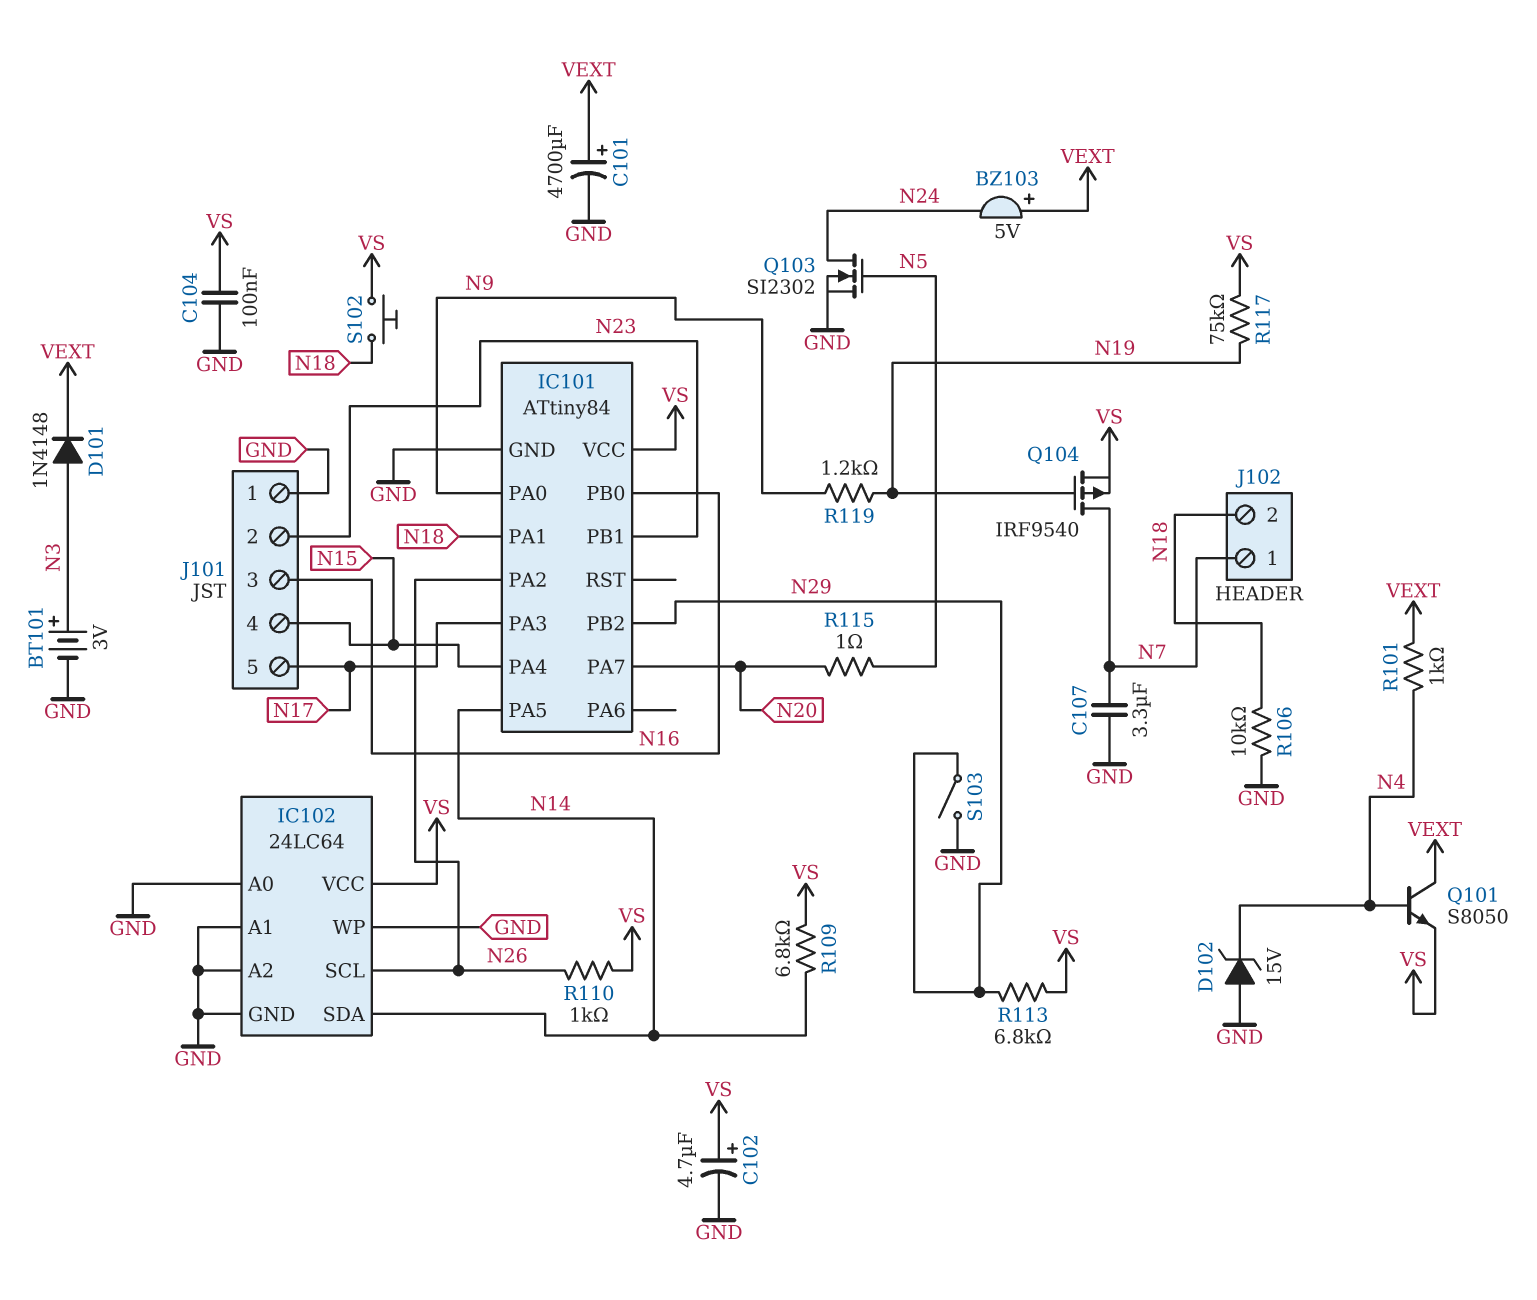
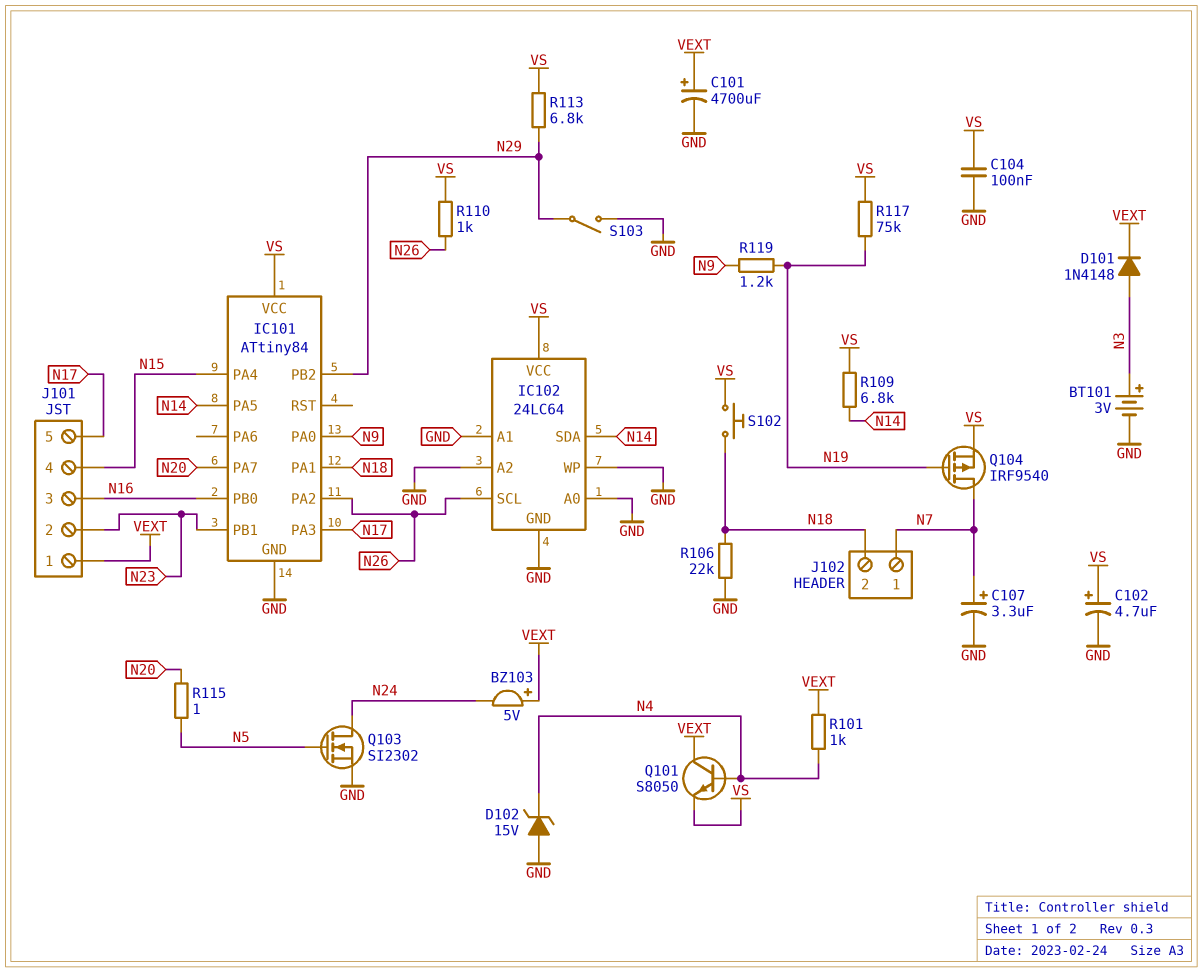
C107: 3.3uF (GND, N7) -> 3.3uF (plus N7, minus GND)
J101 pin 1: GND -> VEXT
R106: 10k (GND, N18) -> 22k (GND, N18)

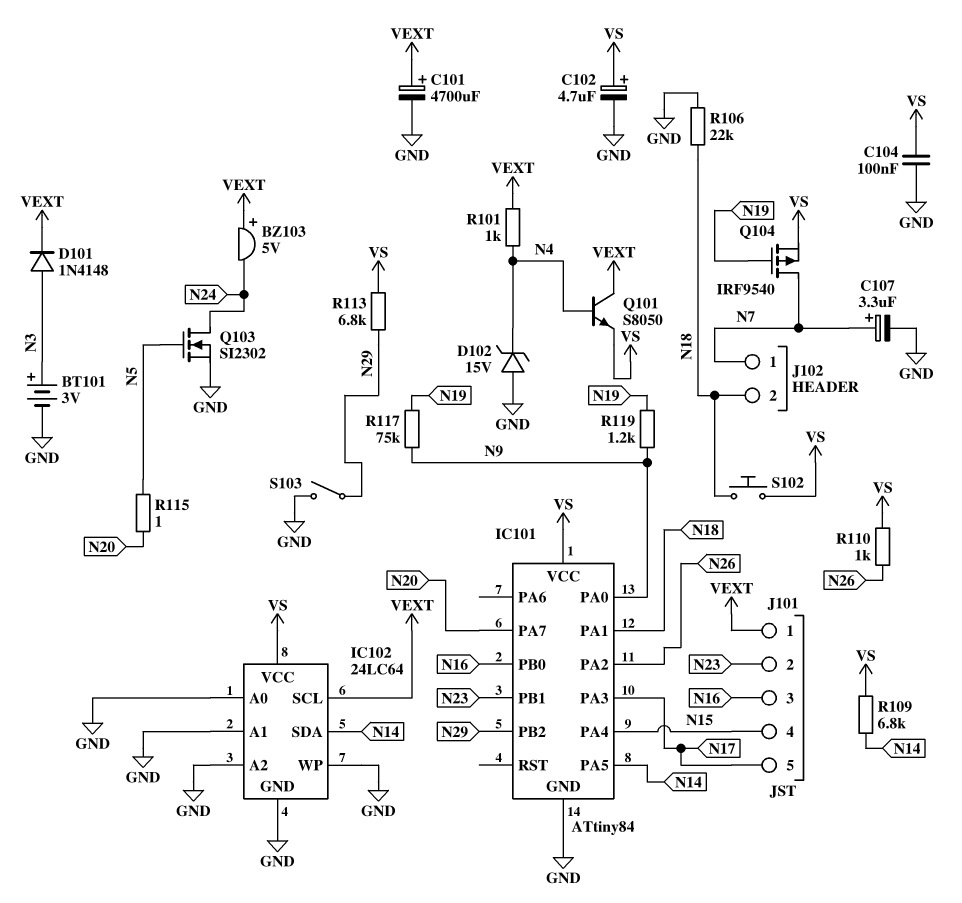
IC102 pin SCL: N26 -> VEXT
R117: 75k (N19, VS) -> 75k (N9, N19)

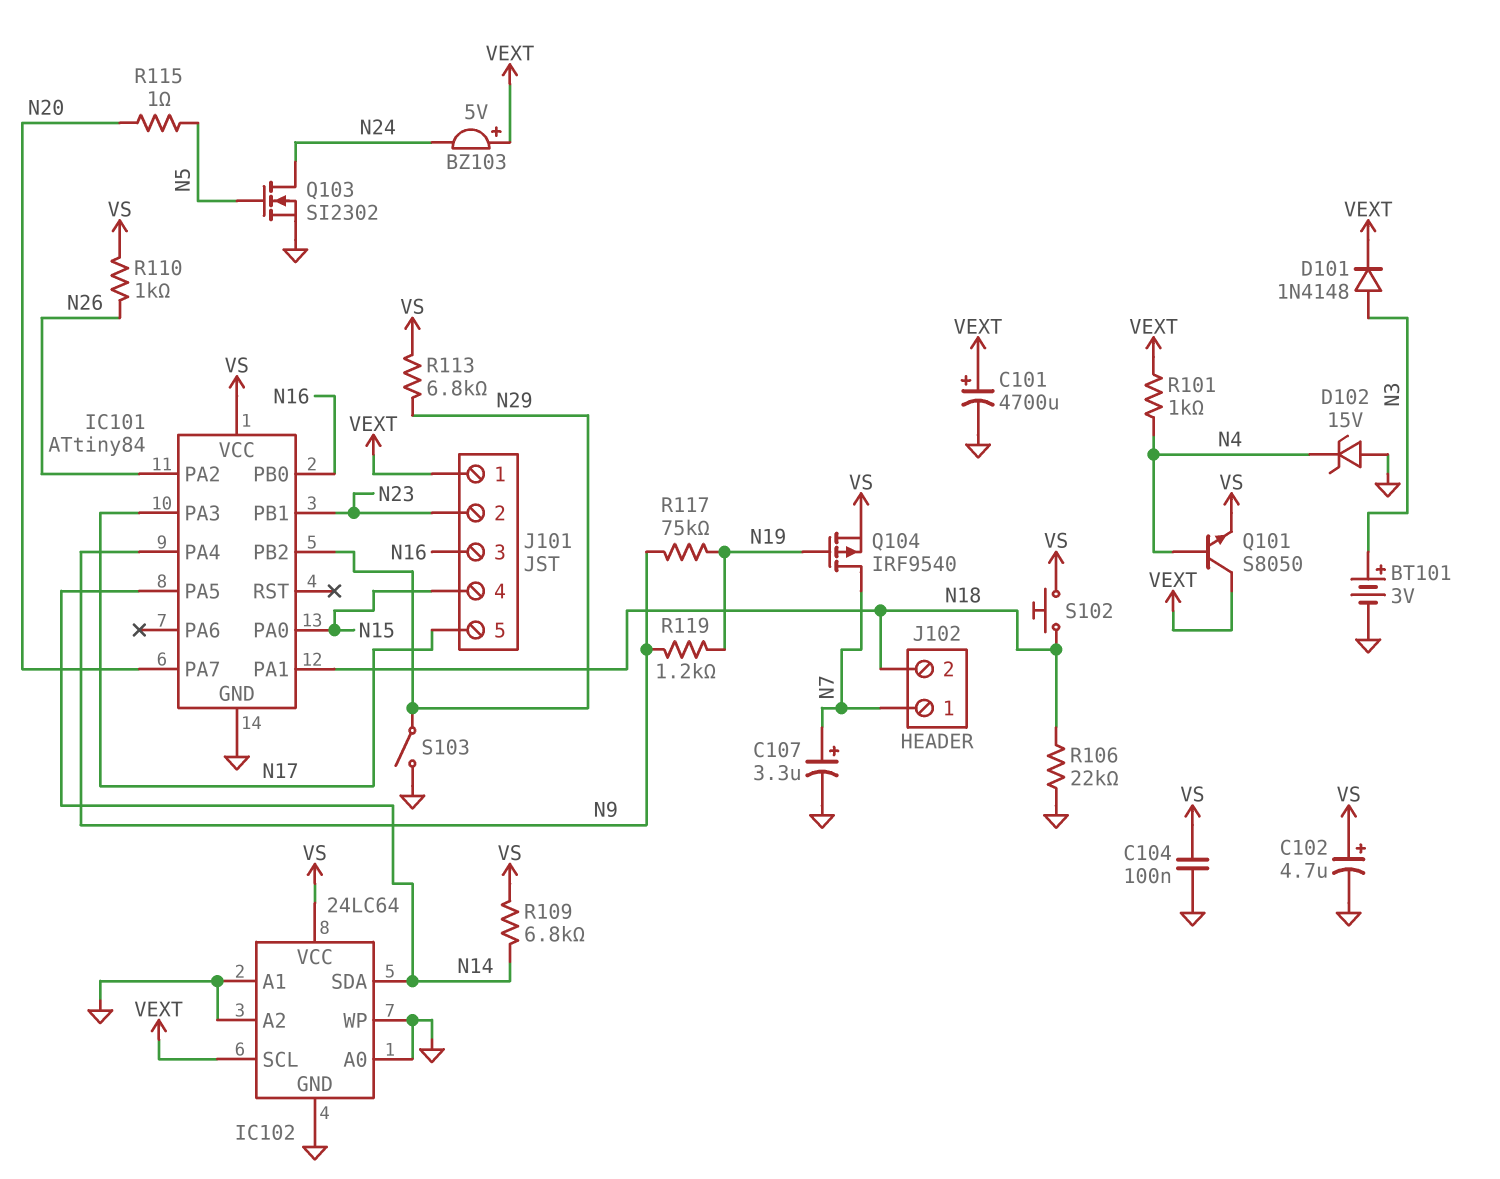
IC101 pin PA0: N9 -> N15
IC101 pin PA4: N15 -> N9

